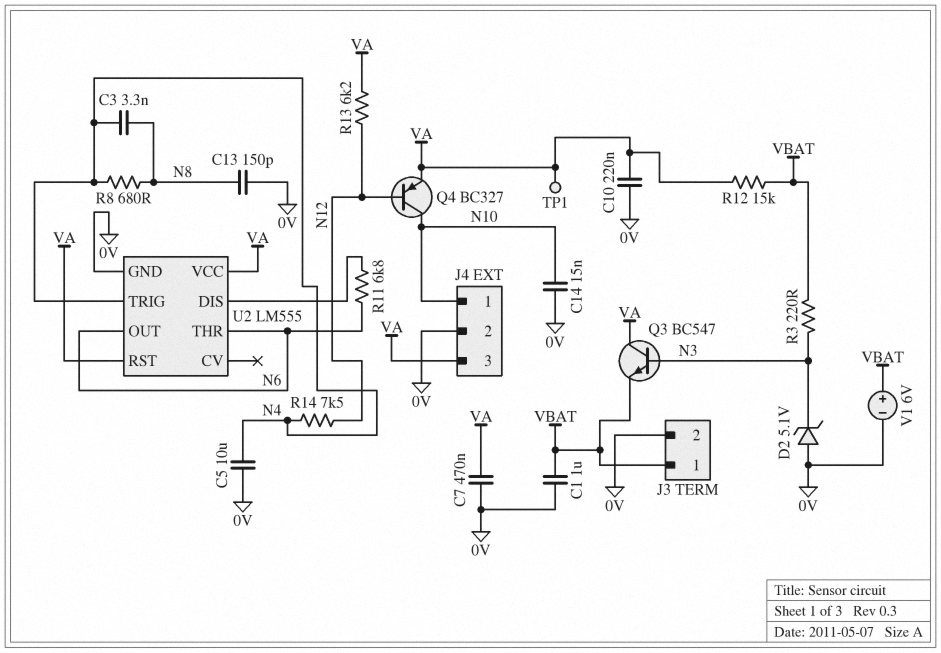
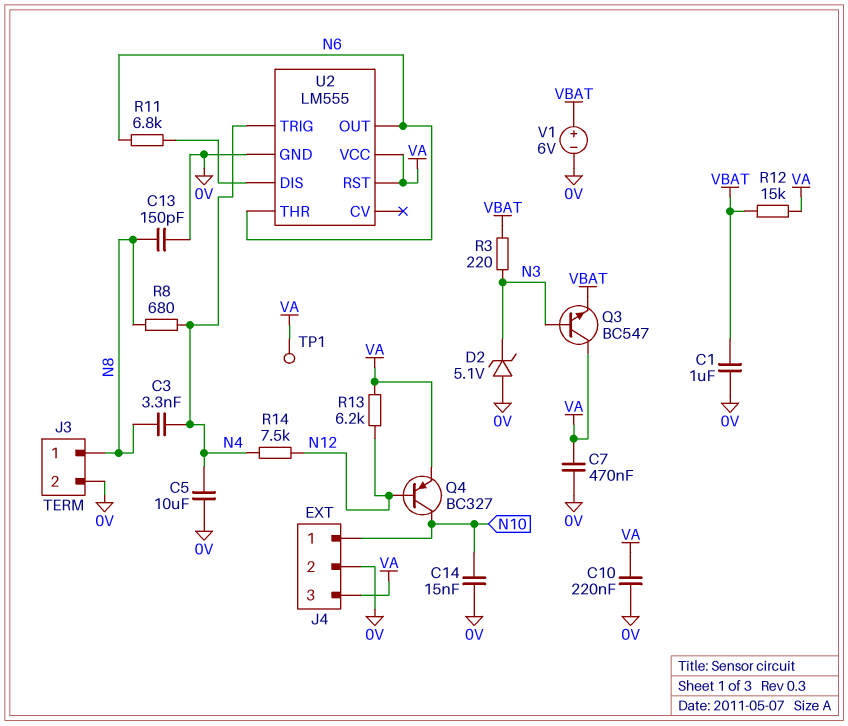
J3 pin 1: VBAT -> N8

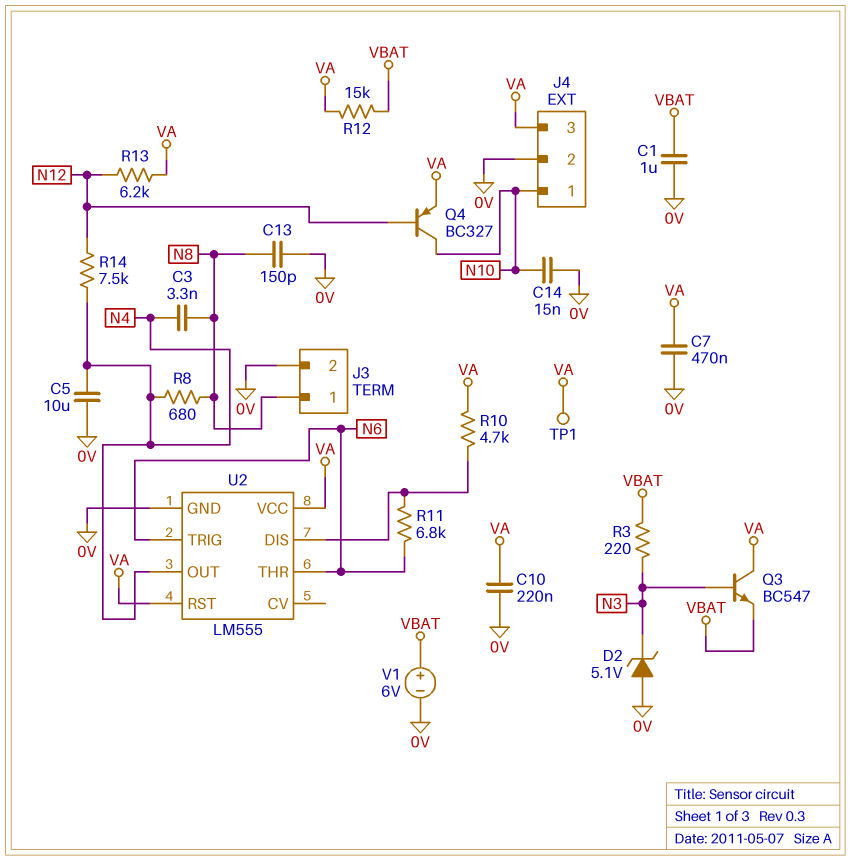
R10: none -> 4.7k (U2/DIS, VA)
U2 pin OUT: N6 -> N4
U2 pin TRIG: N4 -> N6

